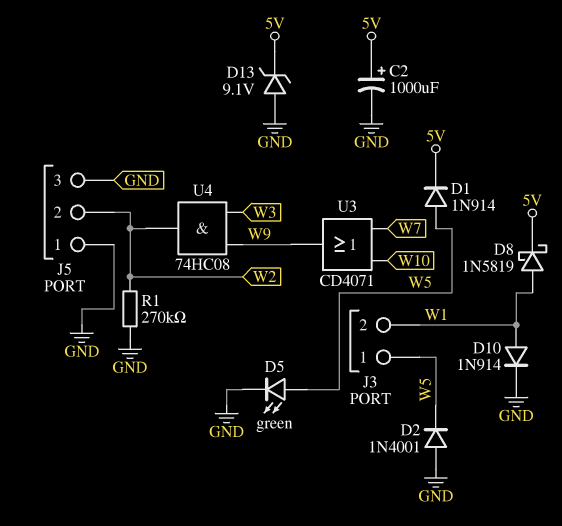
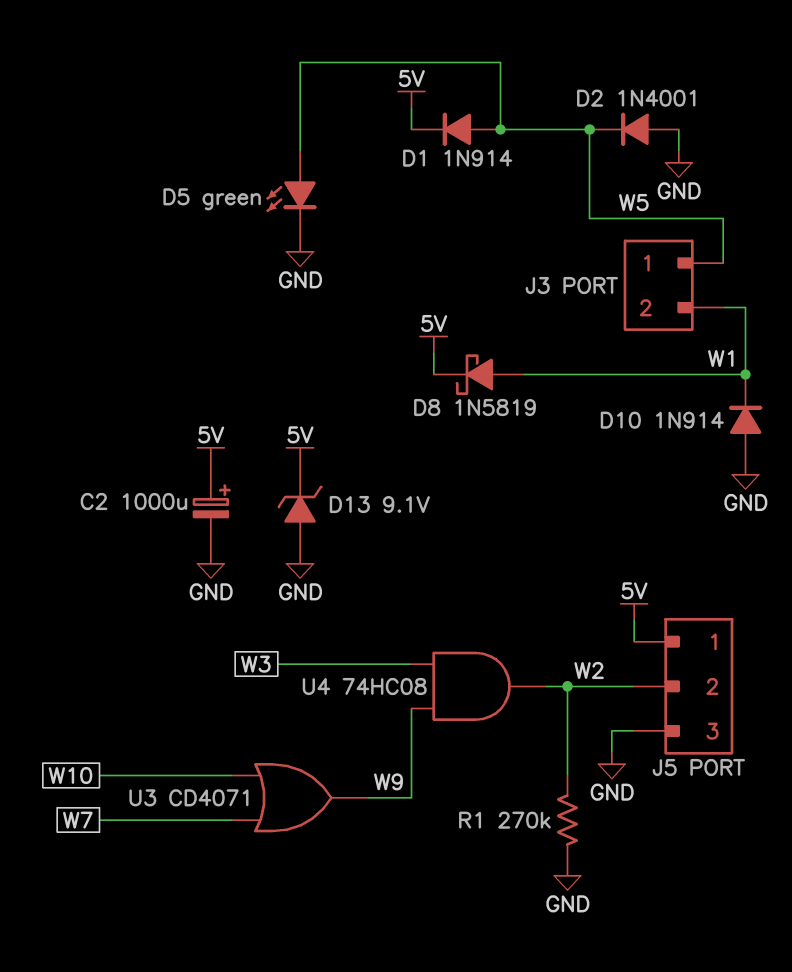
D10: diode 1N914 (A W1, K GND) -> diode 1N914 (A GND, K W1)
J5 pin 1: GND -> 5V

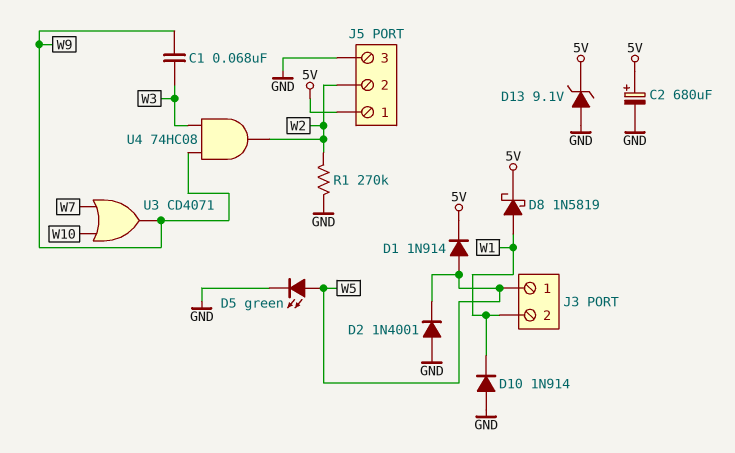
C1: none -> 68nF (W3, W9)
C2: 1000uF (plus 5V, minus GND) -> 680uF (plus 5V, minus GND)

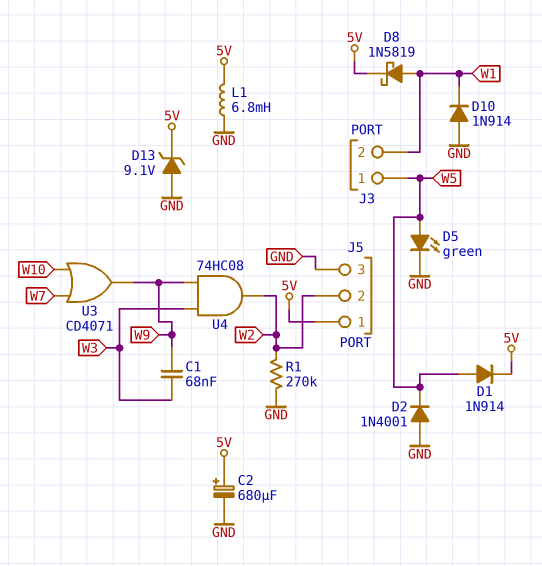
L1: none -> 6.8mH (5V, GND)

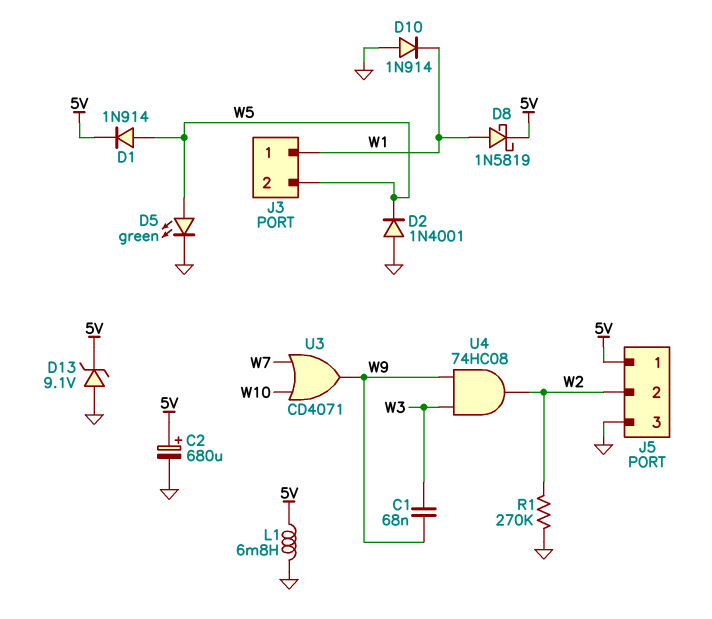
J3 pin 1: W5 -> W1
J3 pin 2: W1 -> W5

